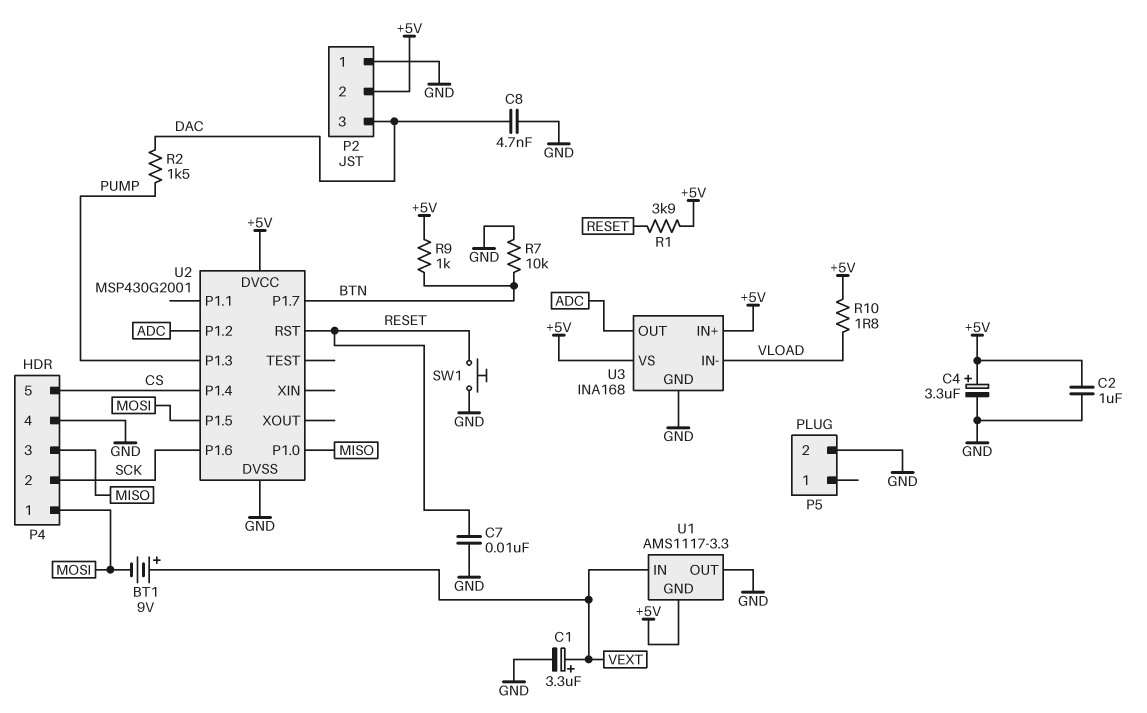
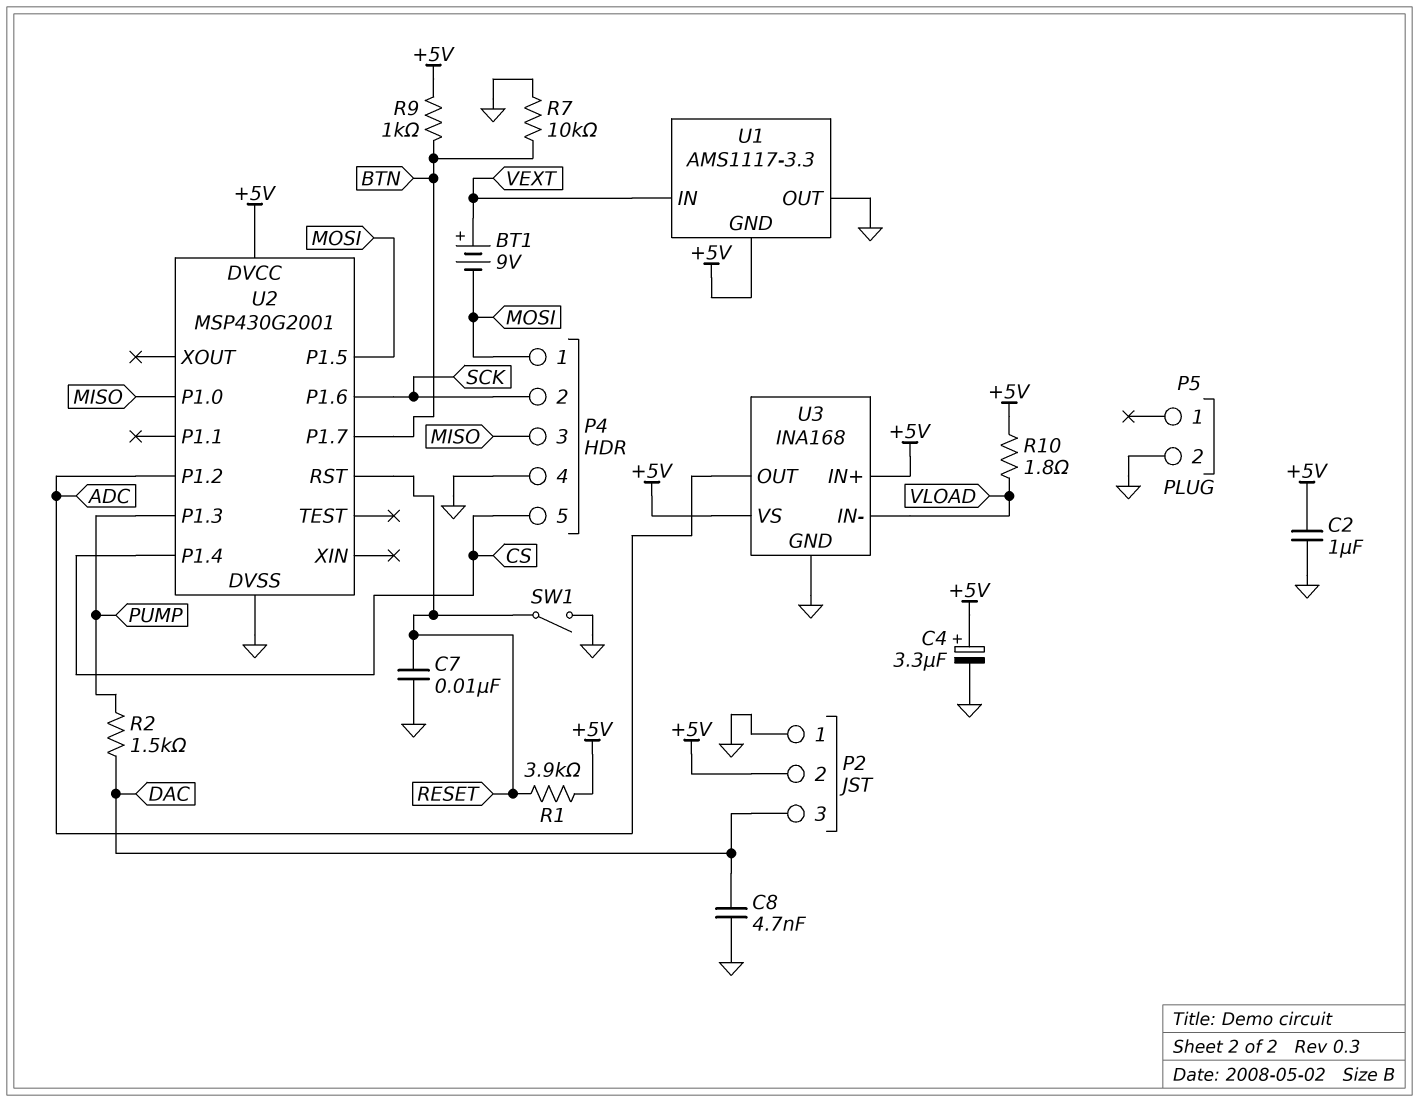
C1: 3.3uF (plus VEXT, minus GND) -> none
SW1: button (GND, RESET) -> switch (GND, RESET)

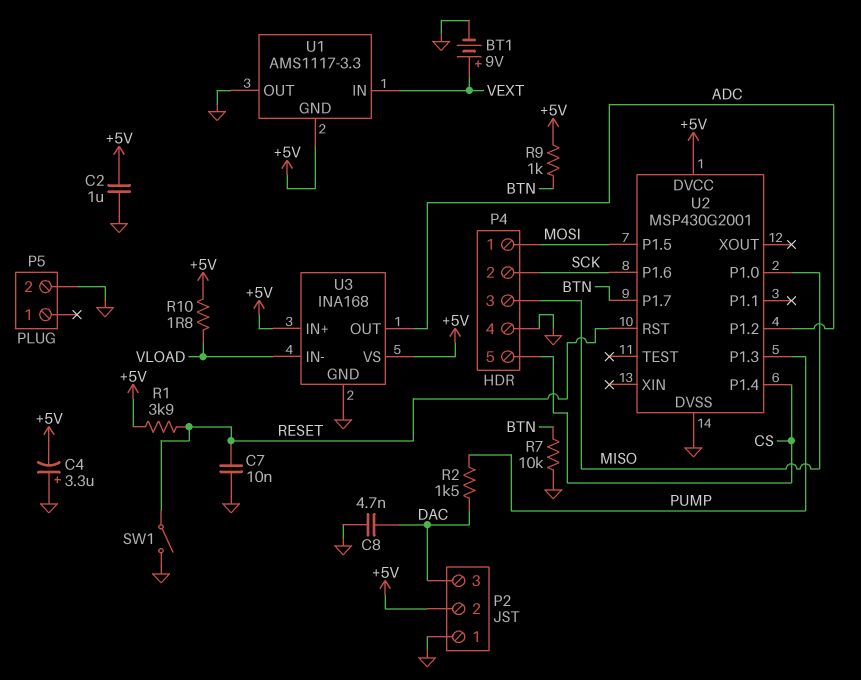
BT1: 9V (plus VEXT, minus MOSI) -> 9V (plus VEXT, minus GND)
C4: 3.3uF (plus +5V, minus GND) -> 3.3uF (plus GND, minus +5V)

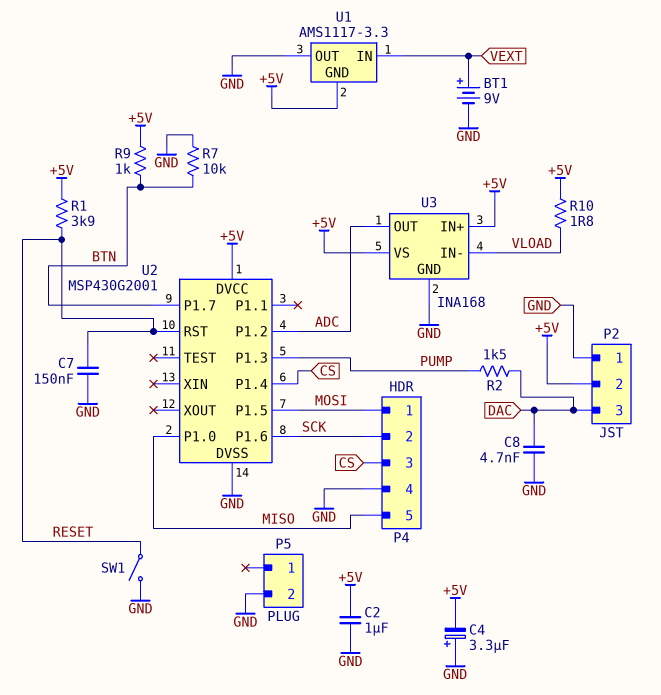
C7: 10nF (GND, RESET) -> 150nF (GND, RESET)
P4 pin 3: MISO -> CS
P4 pin 5: CS -> MISO

